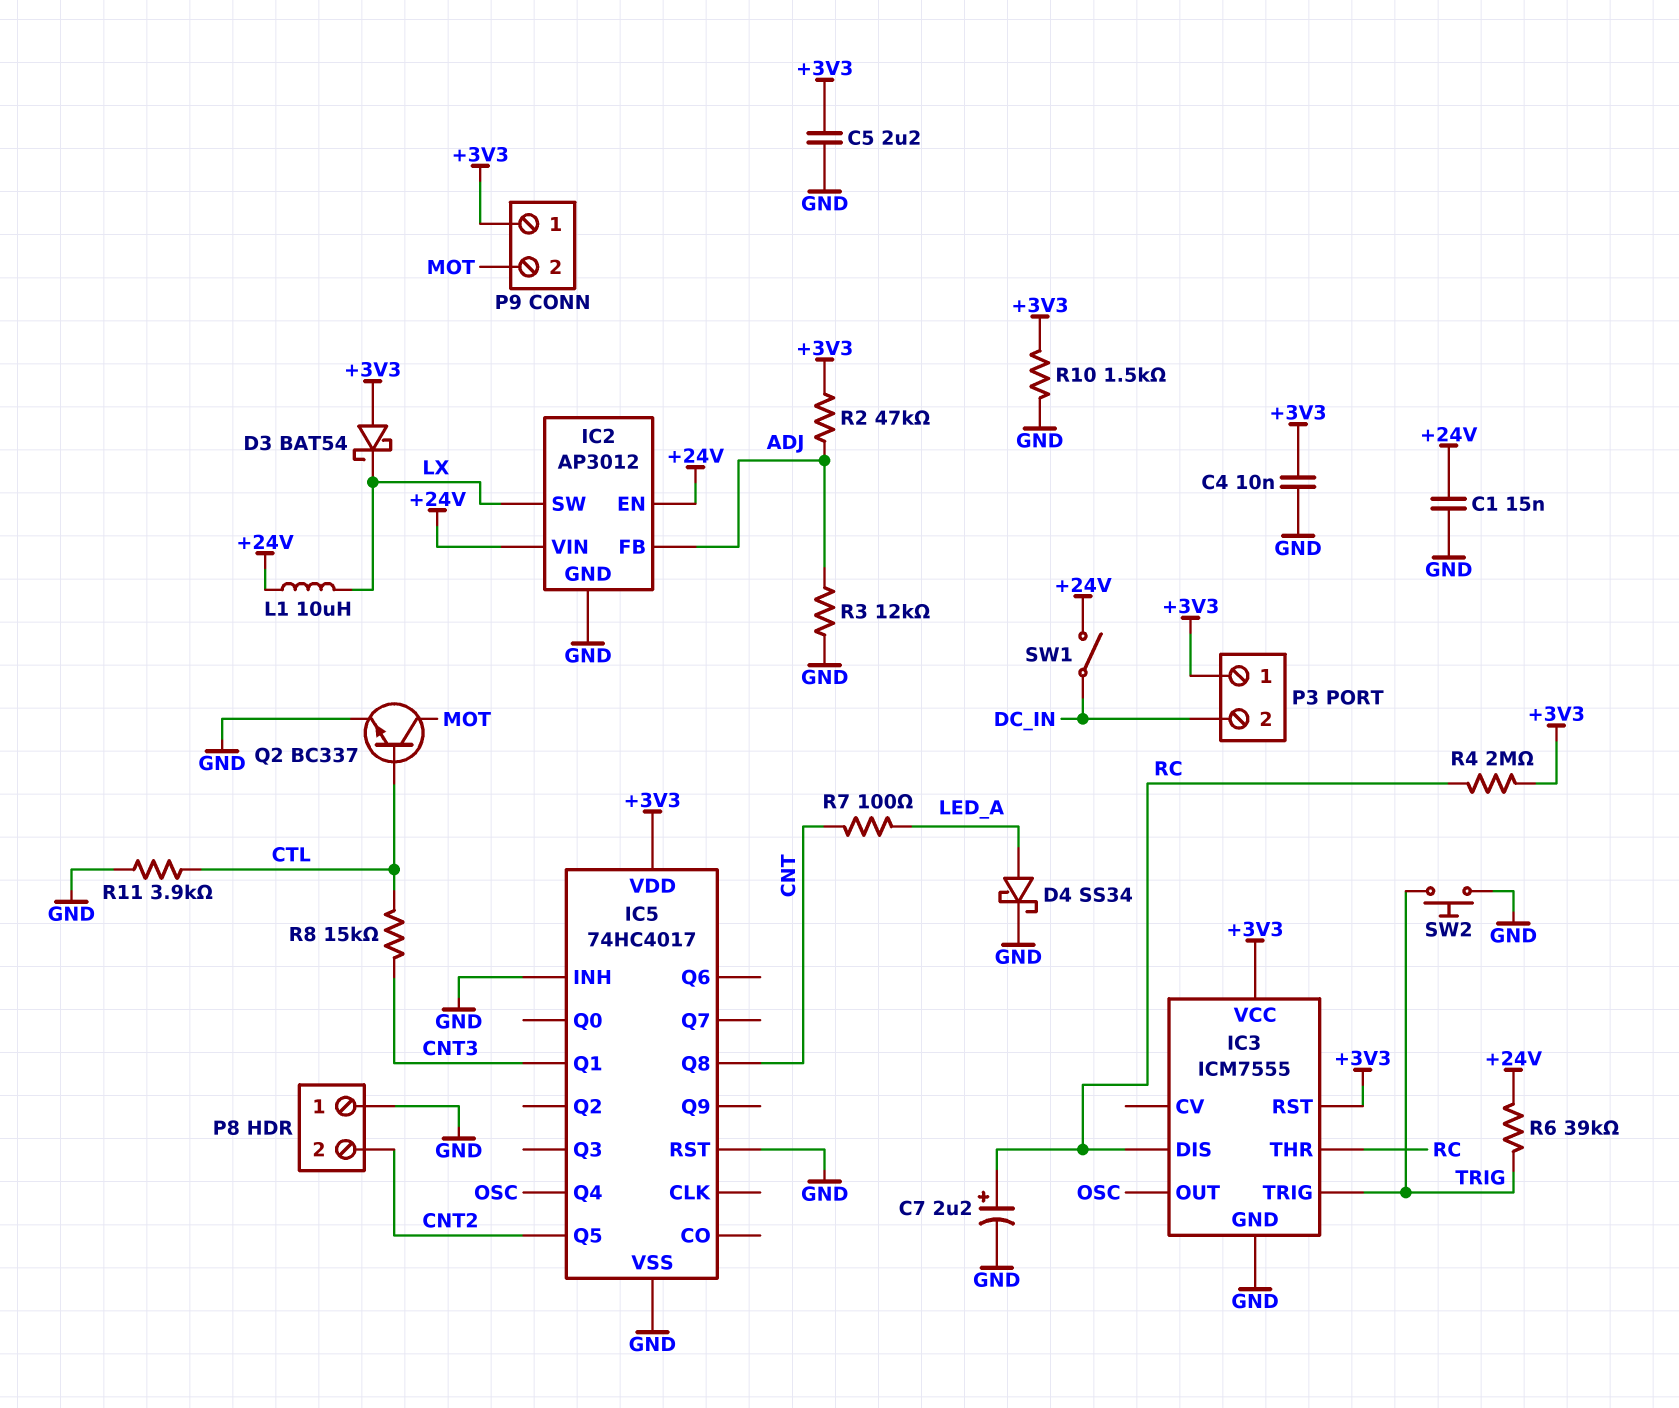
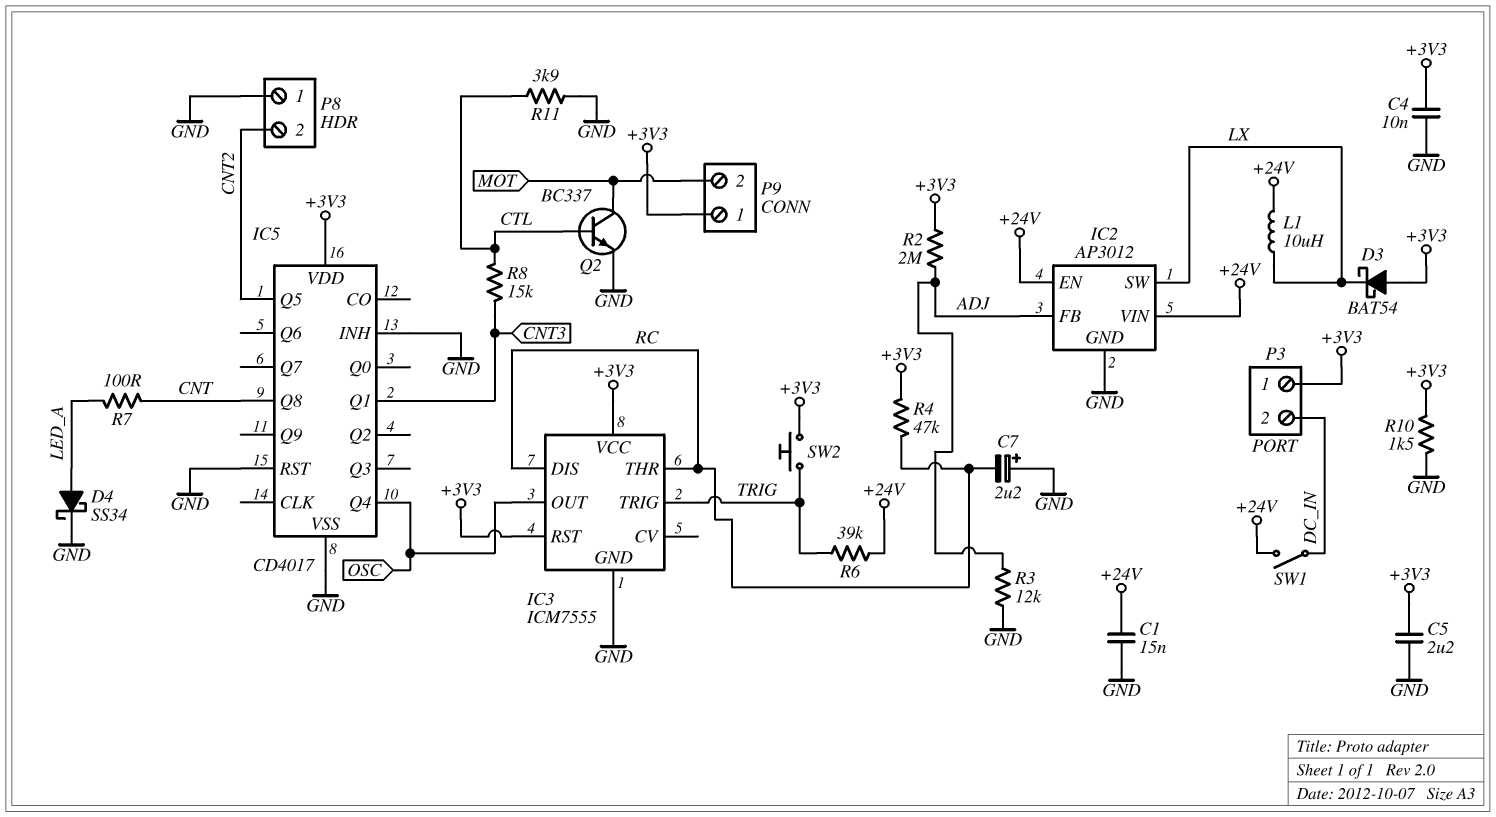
C7: 2.2uF (plus RC, minus GND) -> 2.2uF (plus GND, minus RC)
IC5: 74HC4017 -> CD4017
R2: 47k (+3V3, ADJ) -> 2M (+3V3, ADJ)
R4: 2M (+3V3, RC) -> 47k (+3V3, RC)
SW2: button (GND, TRIG) -> button (+3V3, TRIG)

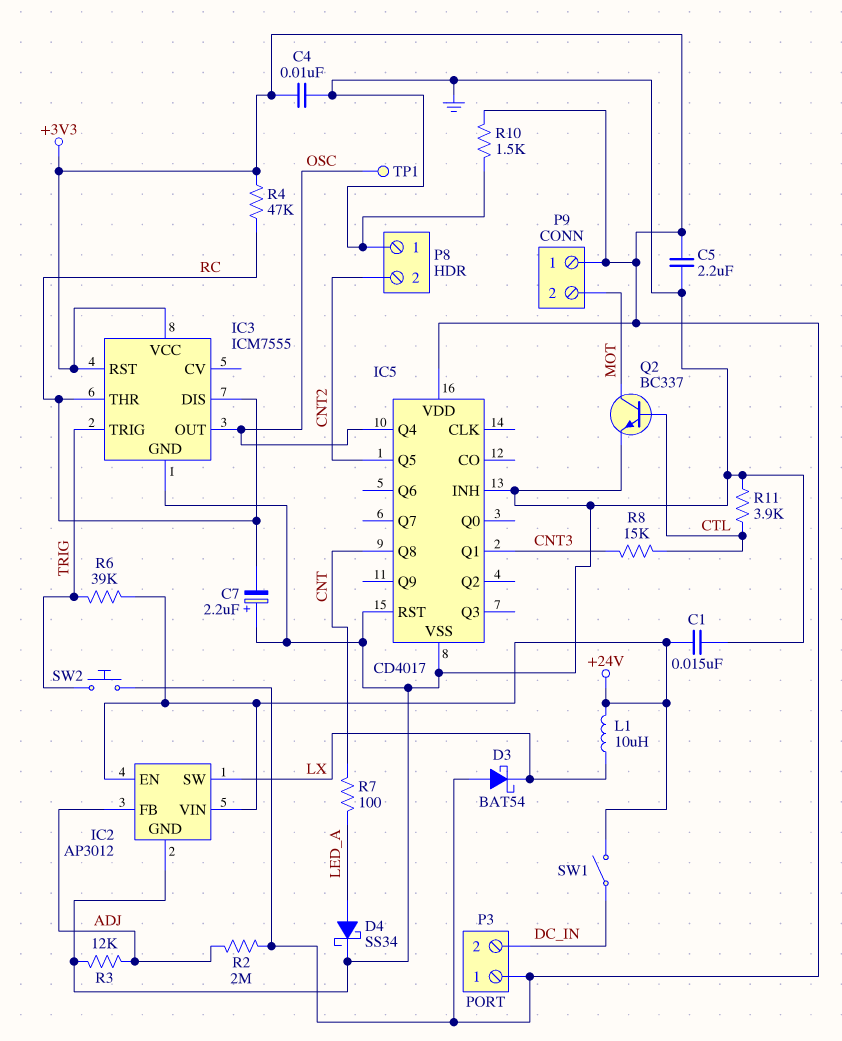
TP1: none -> test point (OSC)

